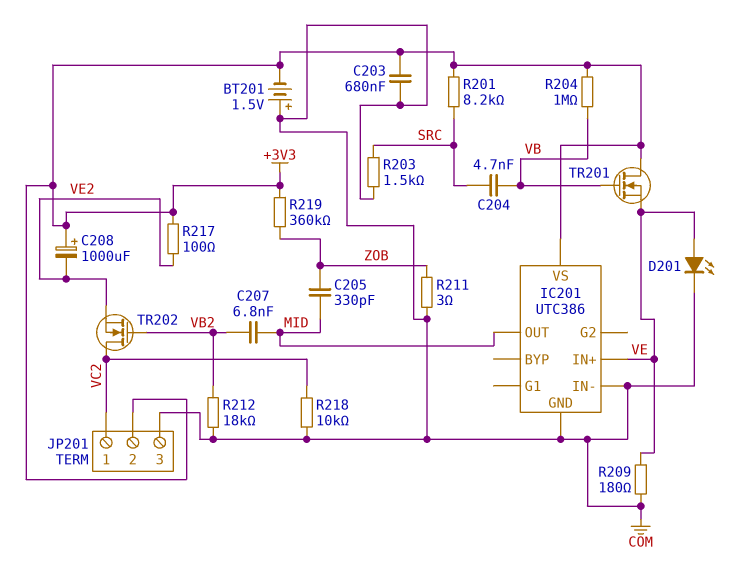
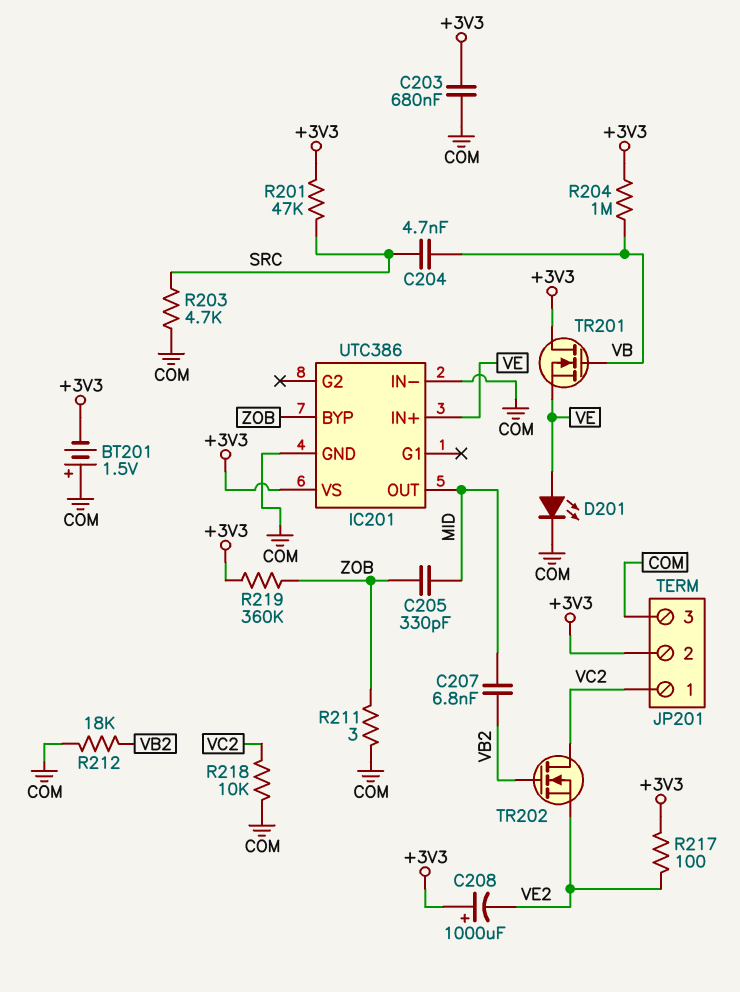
IC201 pin BYP: none -> ZOB
R201: 8.2k (+3V3, SRC) -> 47k (+3V3, SRC)
R203: 1.5k (COM, SRC) -> 4.7k (COM, SRC)
R209: 180 (COM, VE) -> none

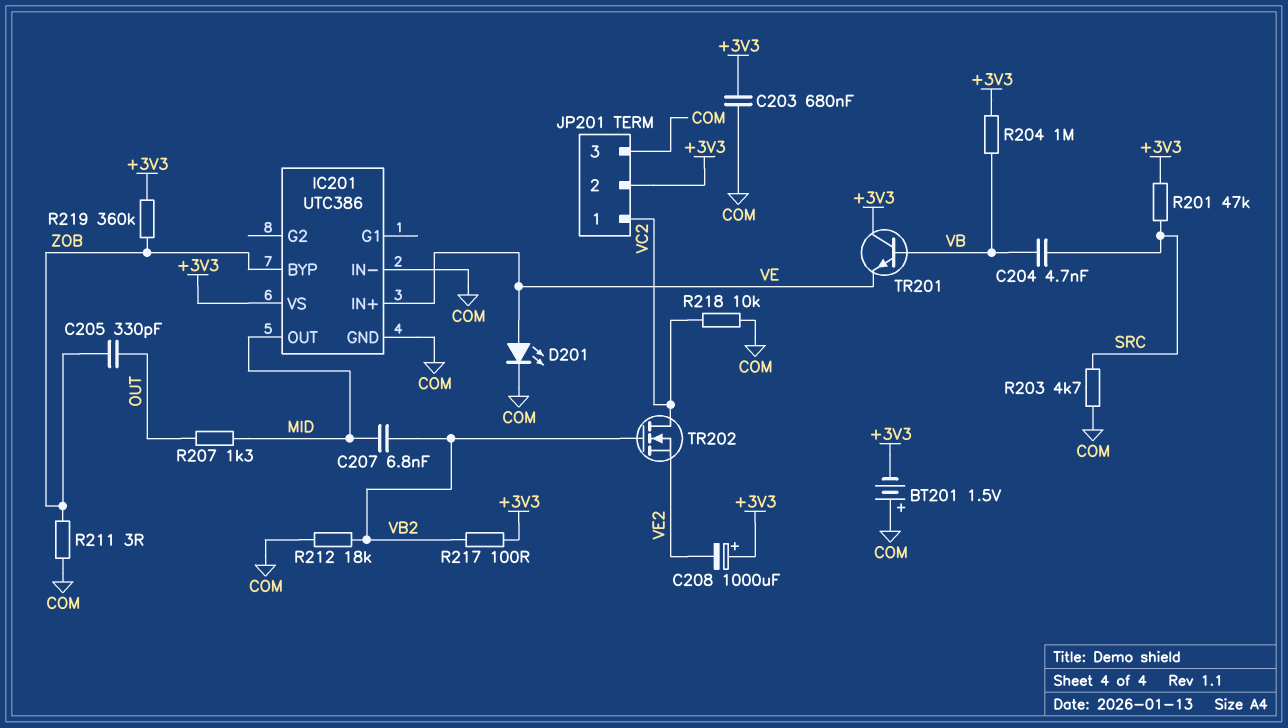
C205: 330pF (MID, ZOB) -> 330pF (OUT, ZOB)
R207: none -> 1.3k (MID, OUT)
R217: 100 (+3V3, VE2) -> 100 (+3V3, VB2)
TR201: NMOS (G VB, D +3V3, S VE) -> NPN (B VB, C +3V3, E VE)

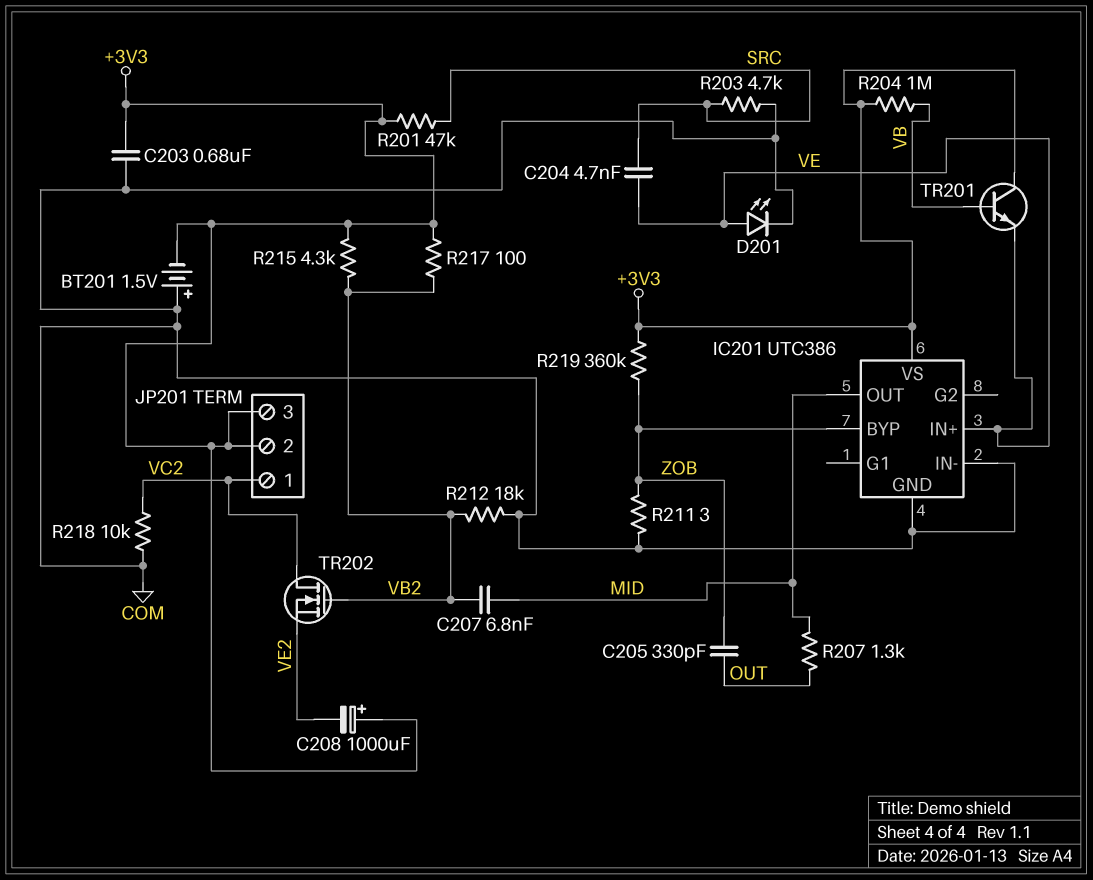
C204: 4.7nF (SRC, VB) -> 4.7nF (SRC, VE)
JP201 pin 3: COM -> +3V3
R215: none -> 4.3k (+3V3, VB2)

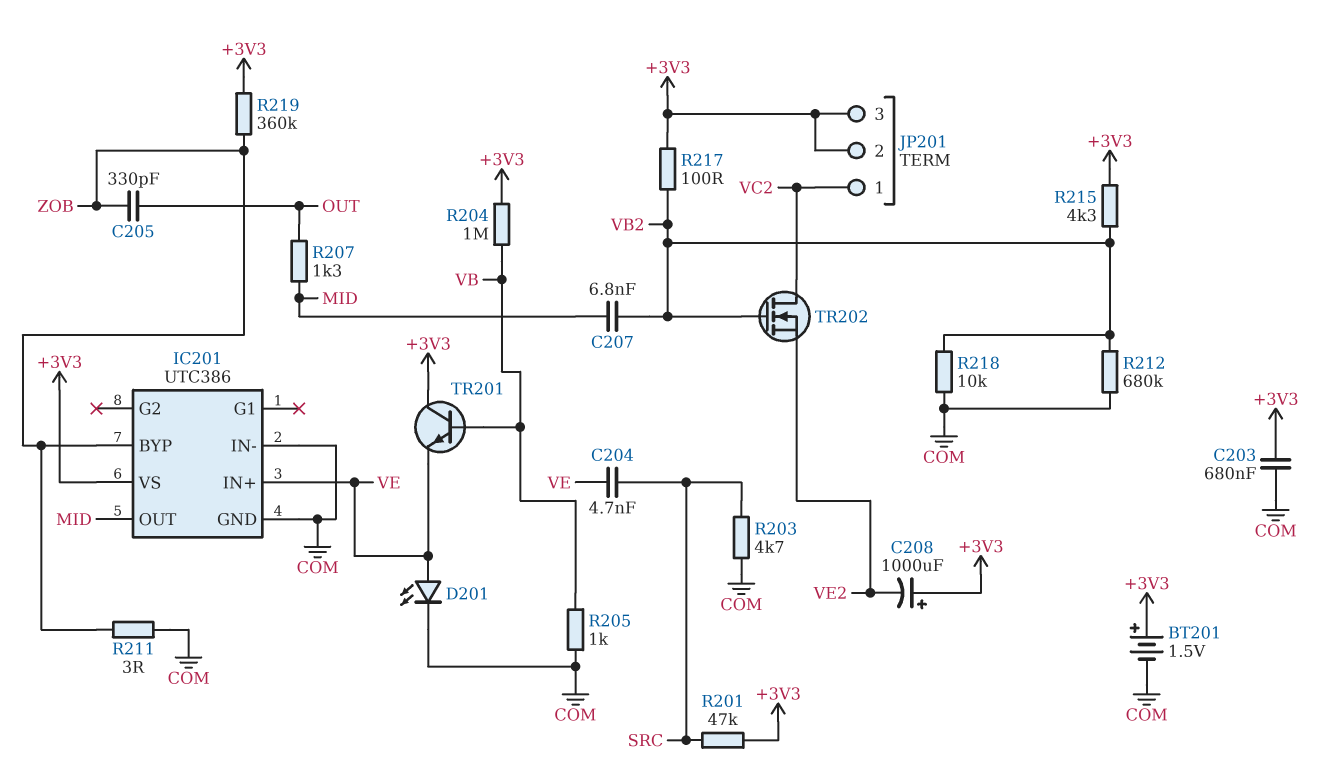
BT201: 1.5V (plus COM, minus +3V3) -> 1.5V (plus +3V3, minus COM)
R205: none -> 1k (COM, VB)
R212: 18k (COM, VB2) -> 680k (COM, VB2)
R218: 10k (COM, VC2) -> 10k (COM, VB2)

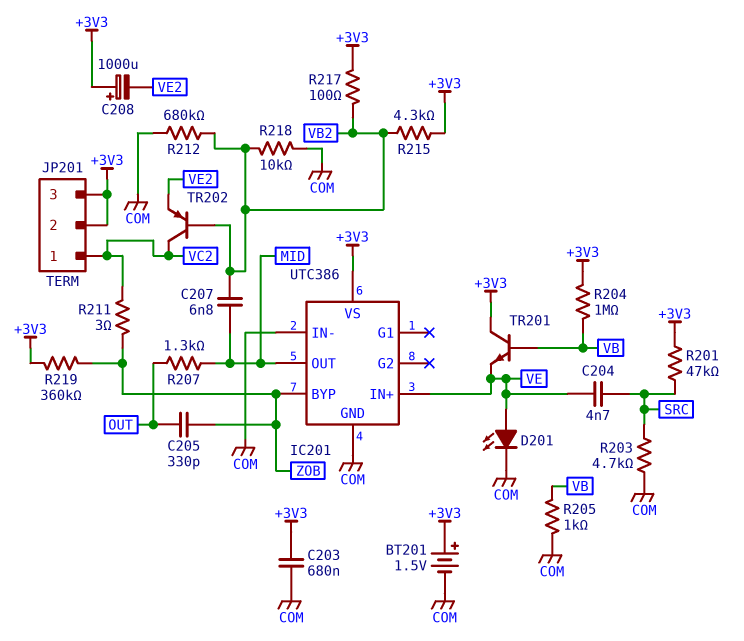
R211: 3 (COM, ZOB) -> 3 (VC2, ZOB)
TR202: NMOS (G VB2, D VC2, S VE2) -> PNP (B VB2, C VC2, E VE2)

